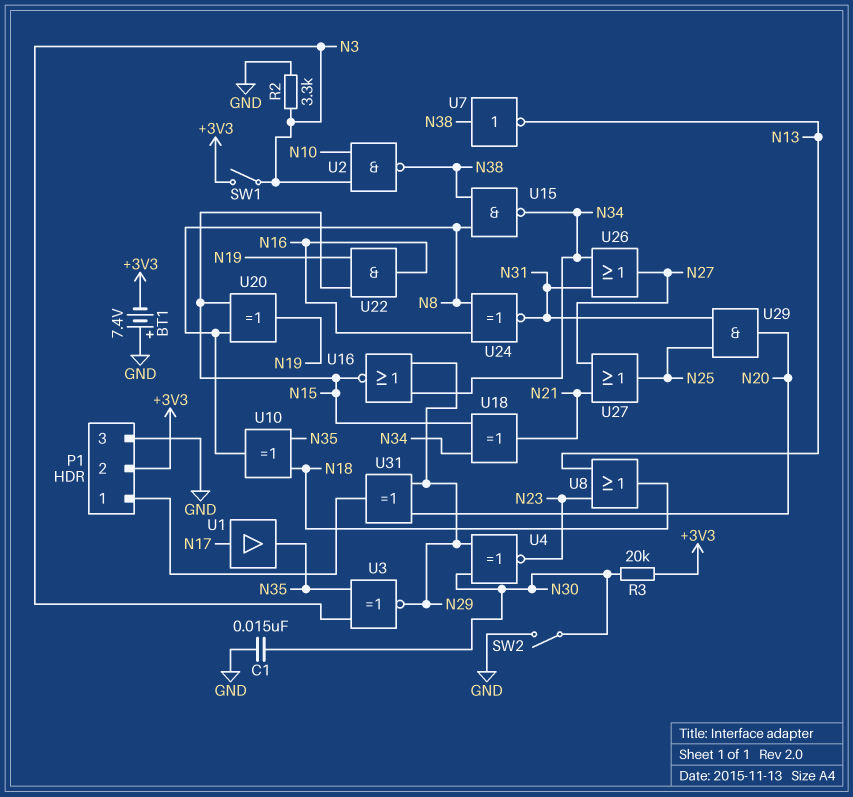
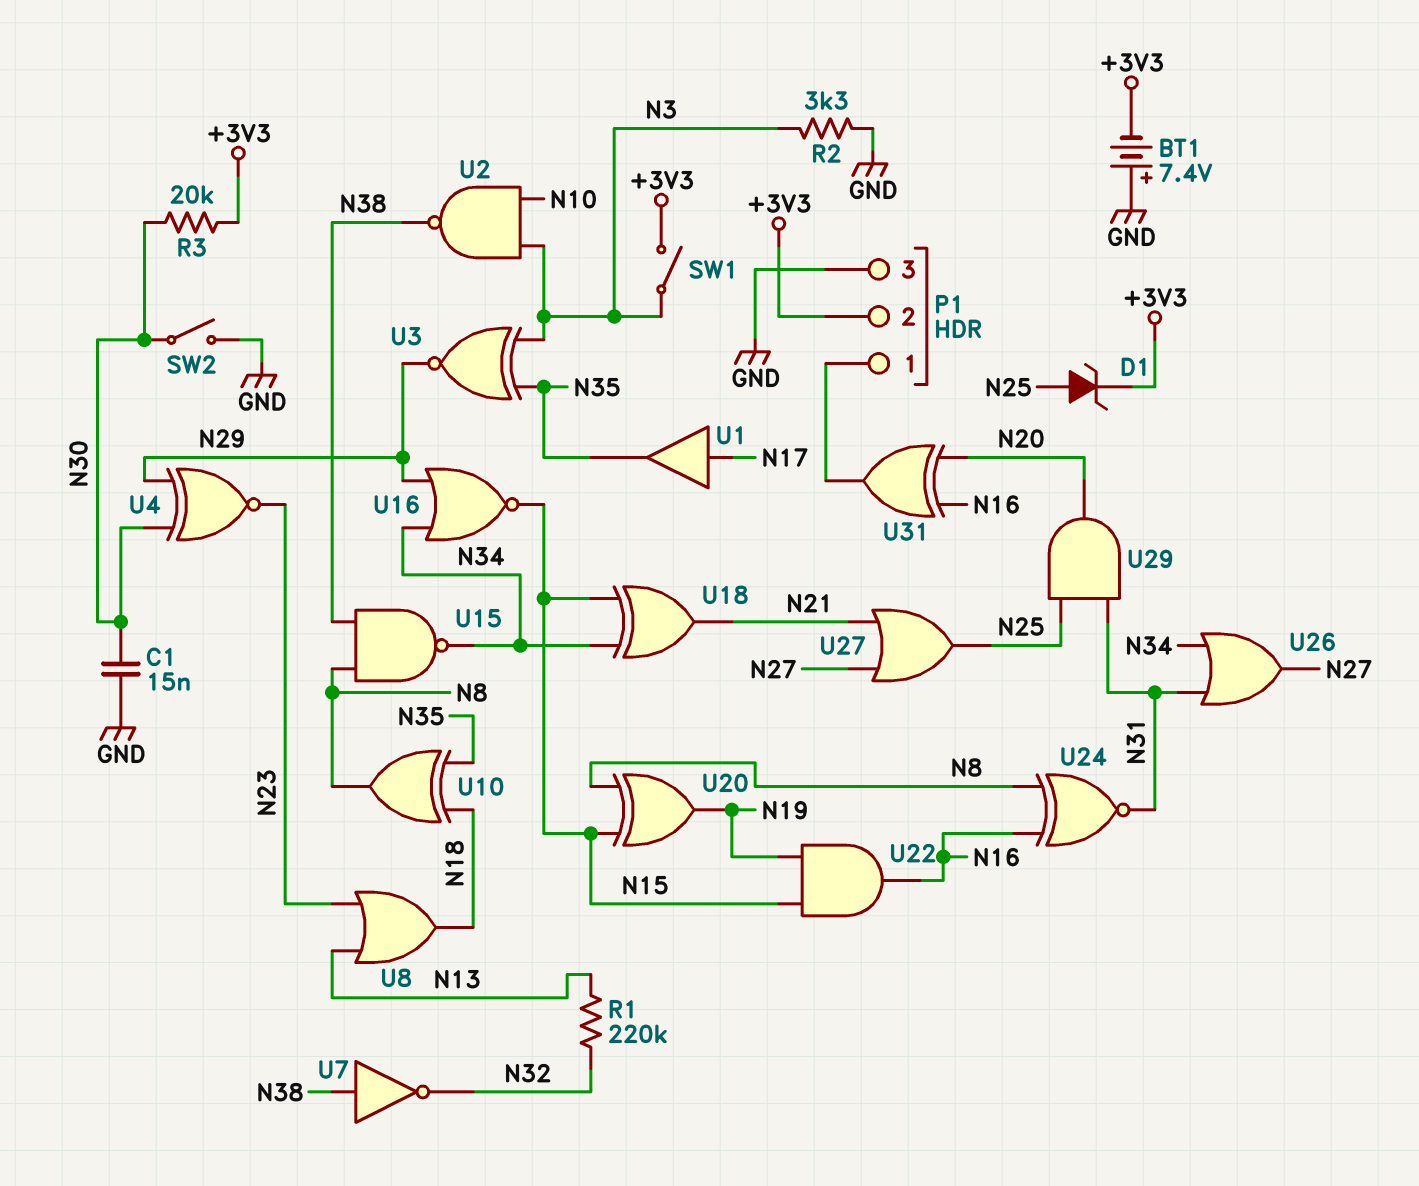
D1: none -> zener (A N25, K +3V3)
R1: none -> 220k (N13, N32)
U7: NOT (in N38, out N13) -> NOT (in N38, out N32)
U31: XOR (in N20, in N29, out P1/1) -> XOR (in N16, in N20, out P1/1)

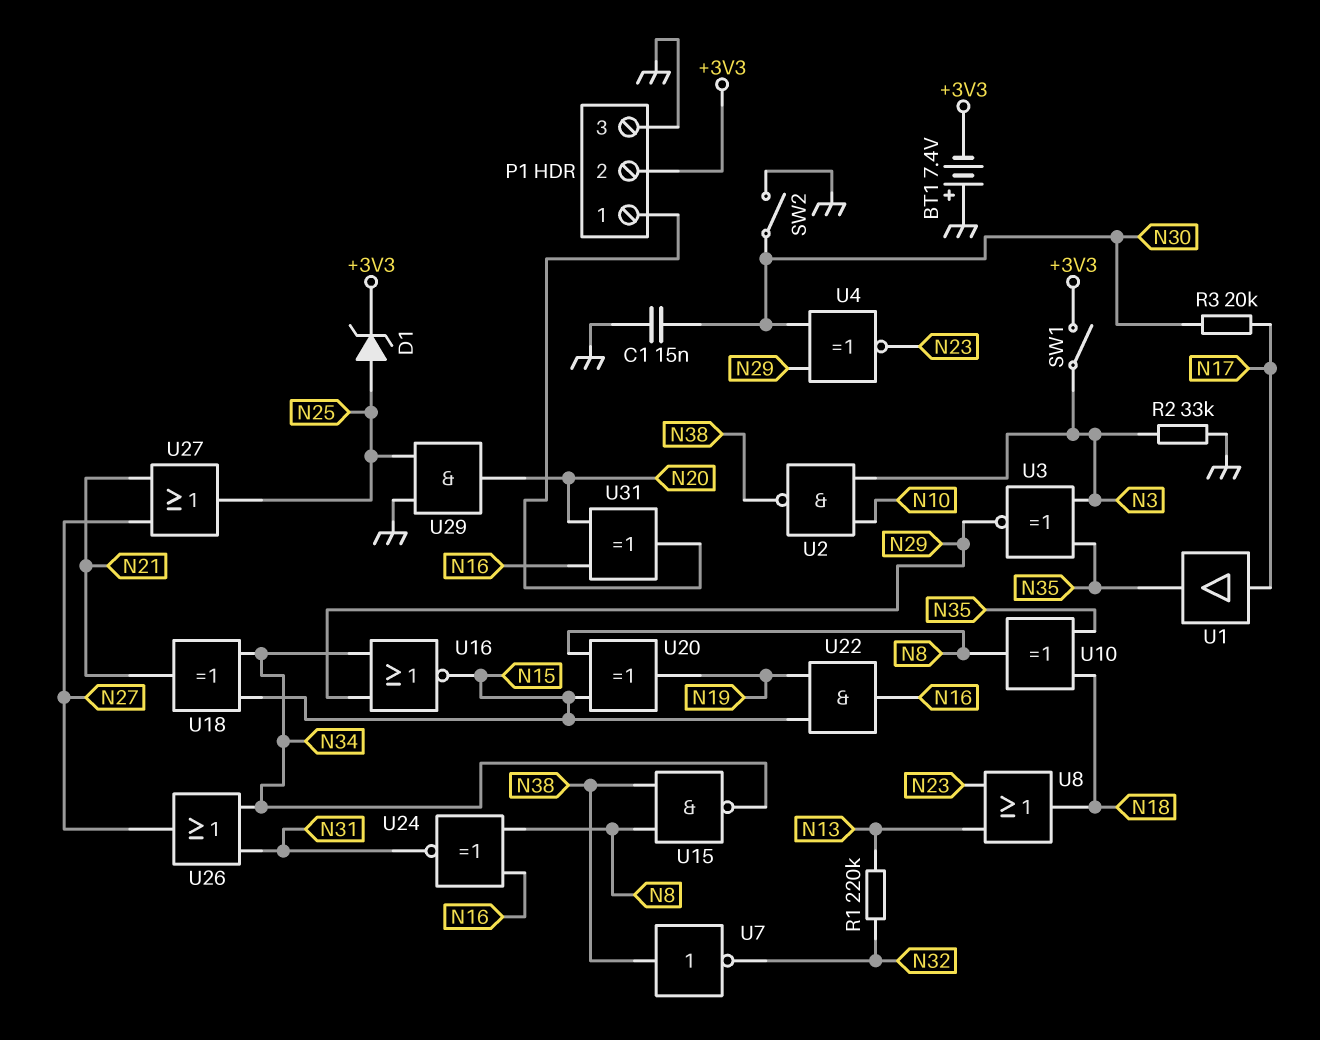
R2: 3.3k (GND, N3) -> 33k (GND, N3)
R3: 20k (+3V3, N30) -> 20k (N17, N30)
U29: AND (in N25, in N31, out N20) -> AND (in GND, in N25, out N20)

